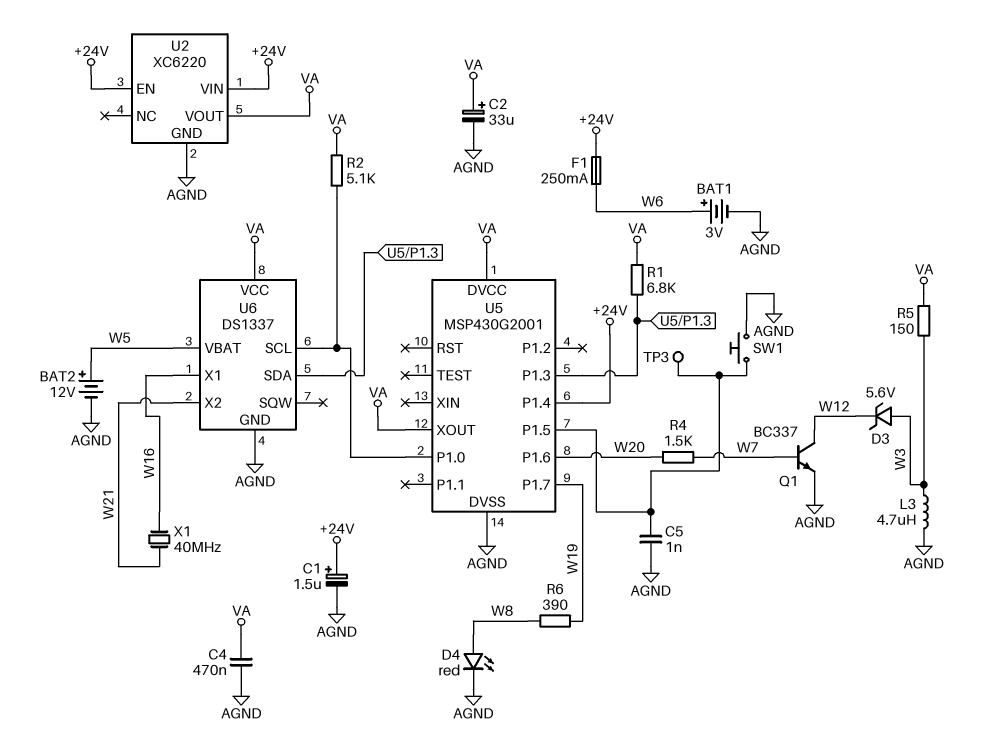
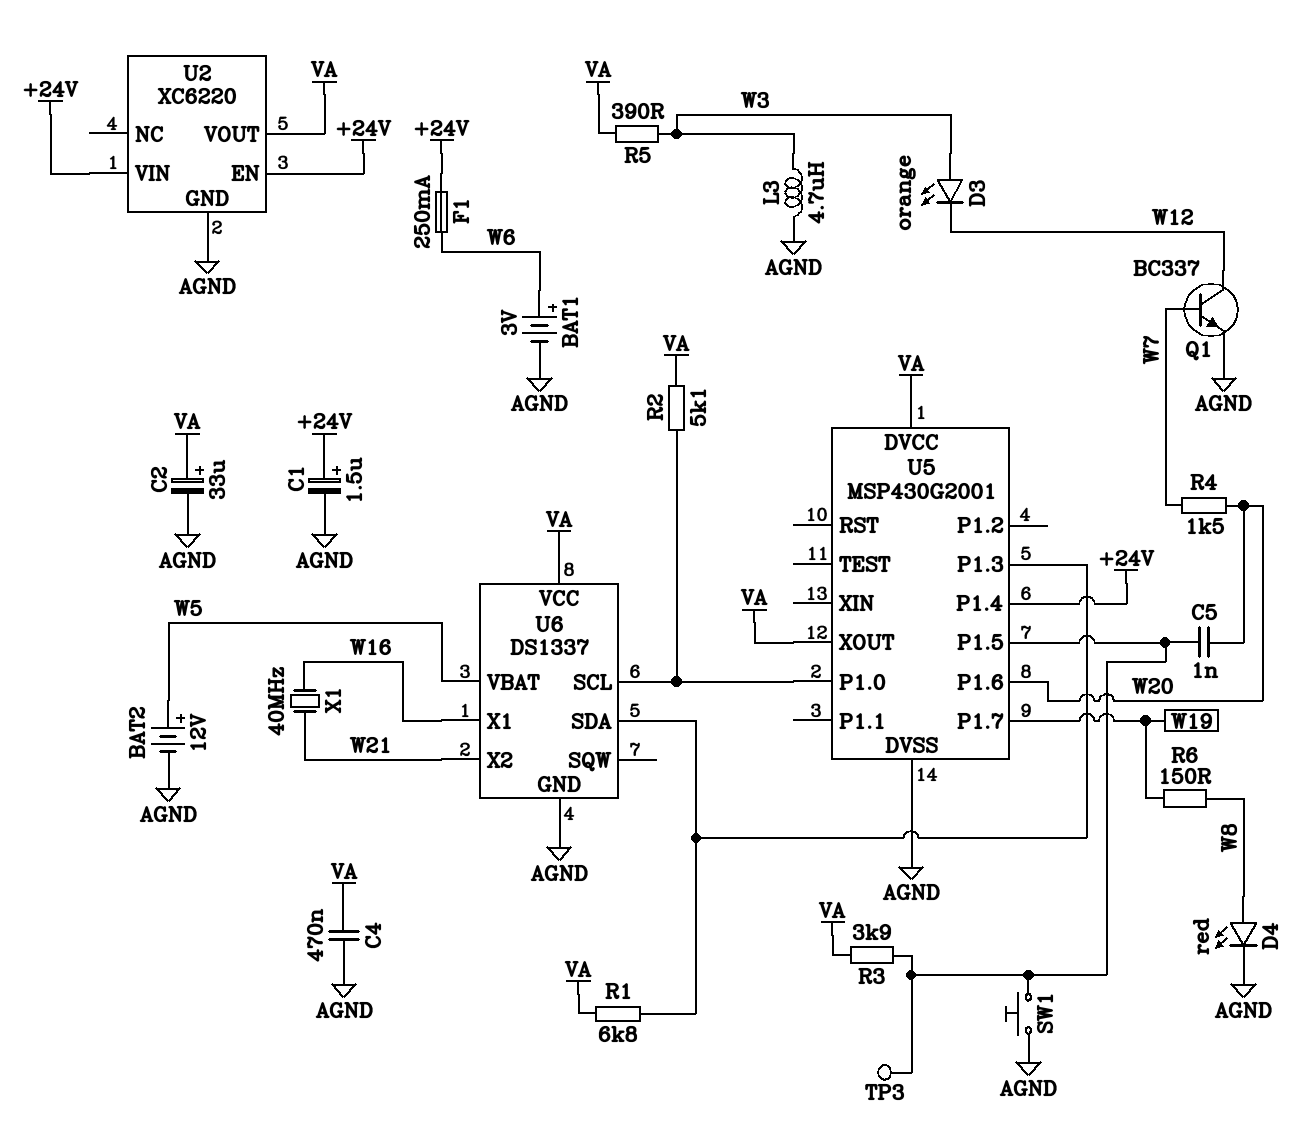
C5: 1nF (AGND, U5/P1.5) -> 1nF (U5/P1.5, W20)
D3: zener 5.6V (A W3, K W12) -> LED orange (A W3, K W12)
R3: none -> 3.9k (U5/P1.5, VA)
R5: 150 (VA, W3) -> 390 (VA, W3)
R6: 390 (W8, W19) -> 150 (W8, W19)

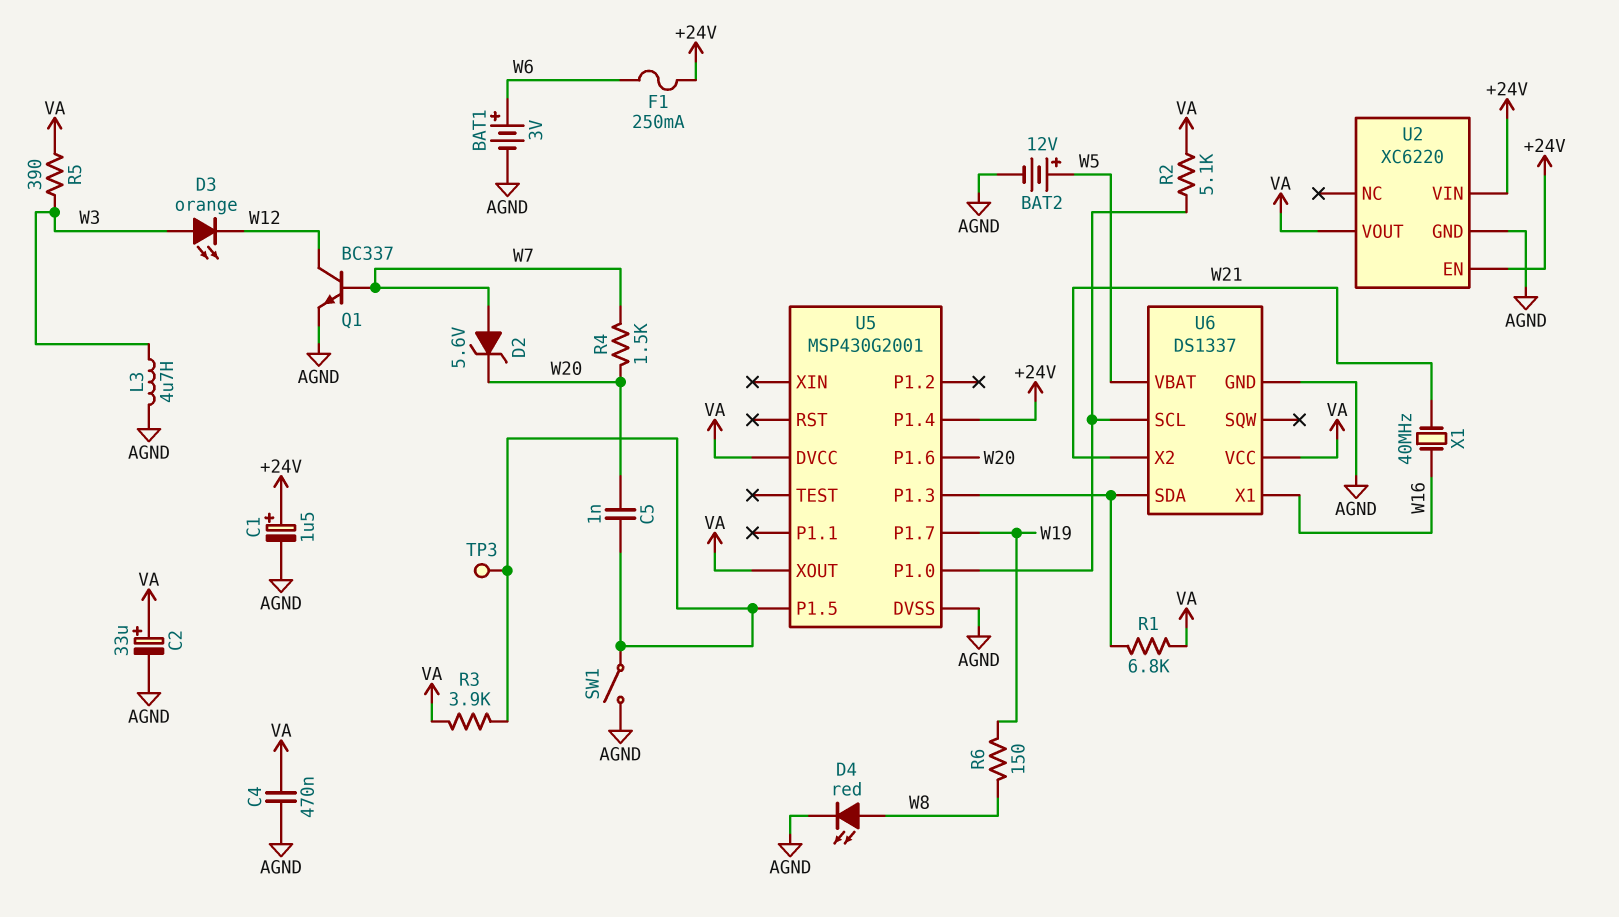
D2: none -> zener 5.6V (A W7, K W20)
SW1: button (AGND, U5/P1.5) -> switch (AGND, U5/P1.5)

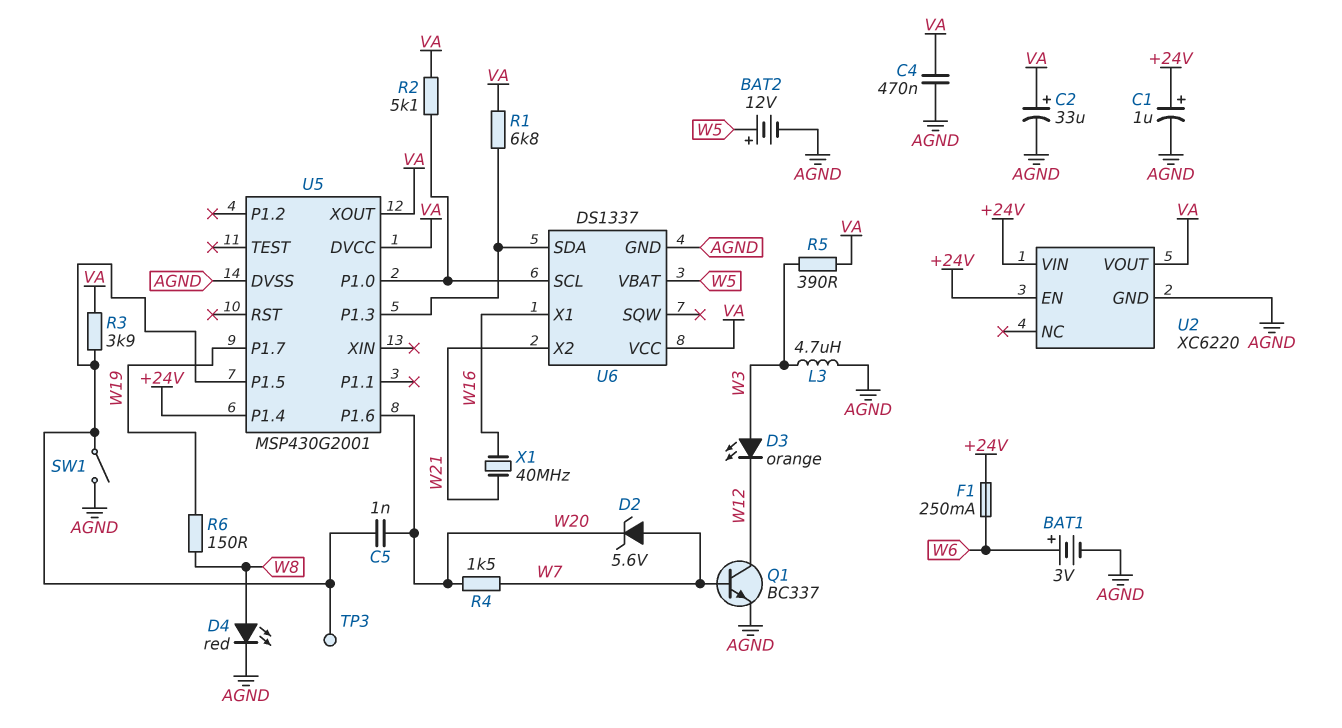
C1: 1.5uF (plus +24V, minus AGND) -> 1uF (plus +24V, minus AGND)

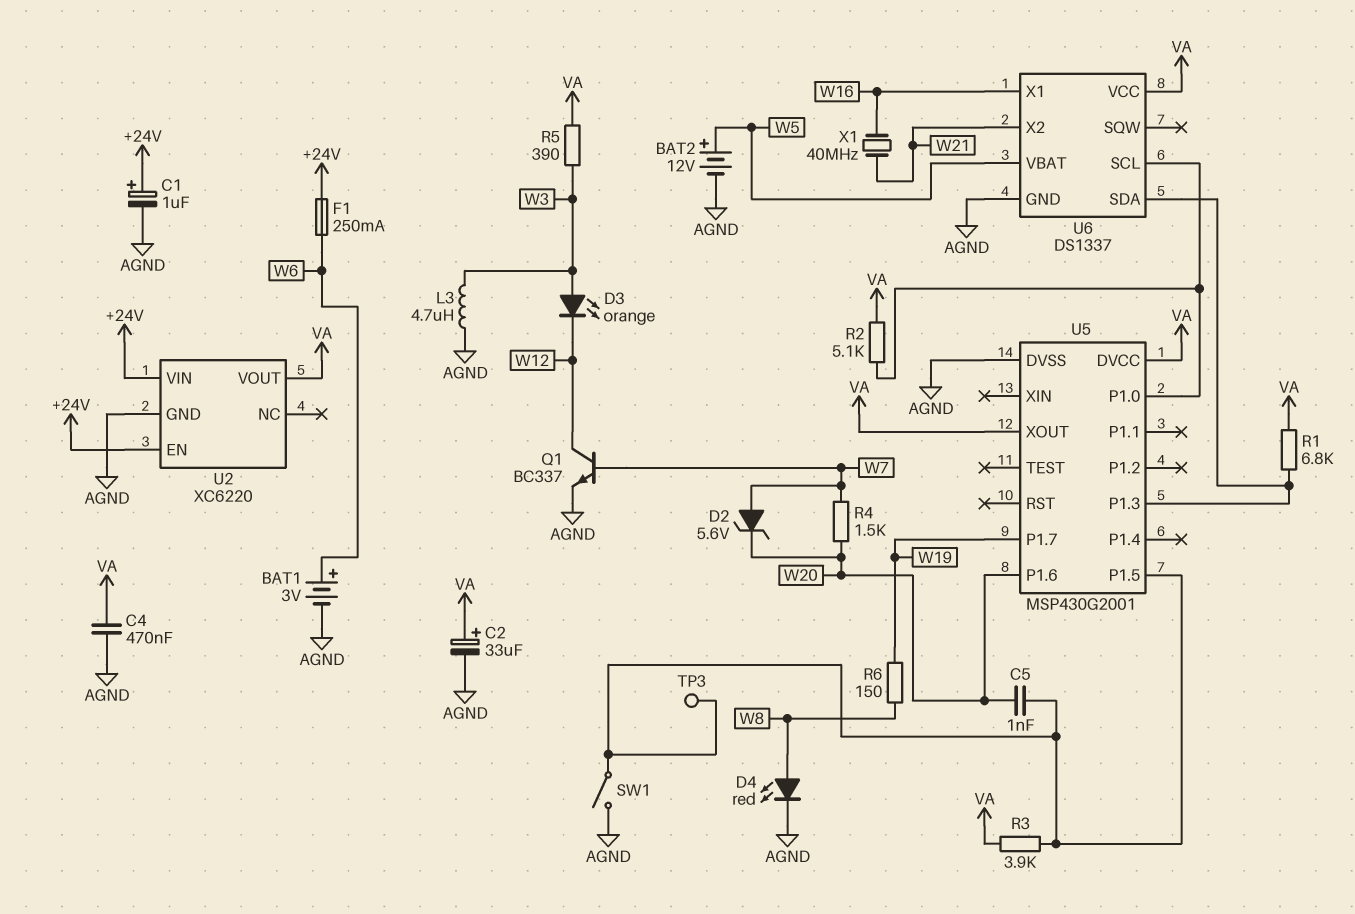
U5 pin P1.4: +24V -> none

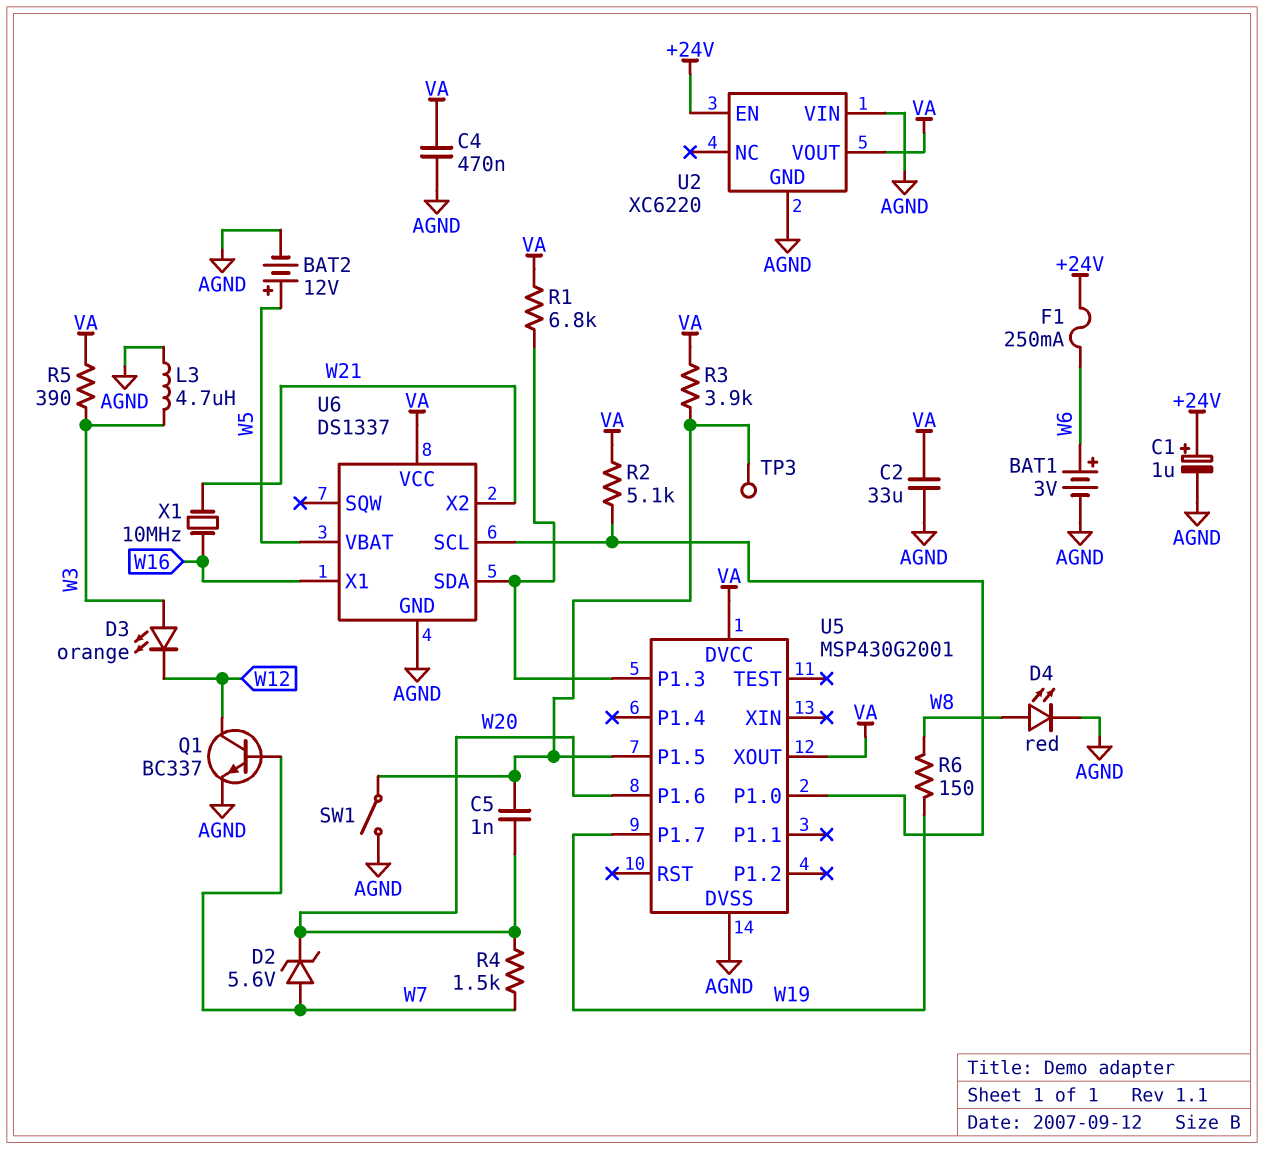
C2: 33uF (plus VA, minus AGND) -> 33uF (AGND, VA)
U2 pin VIN: +24V -> AGND
X1: 40MHz (W16, W21) -> 10MHz (W16, W21)

